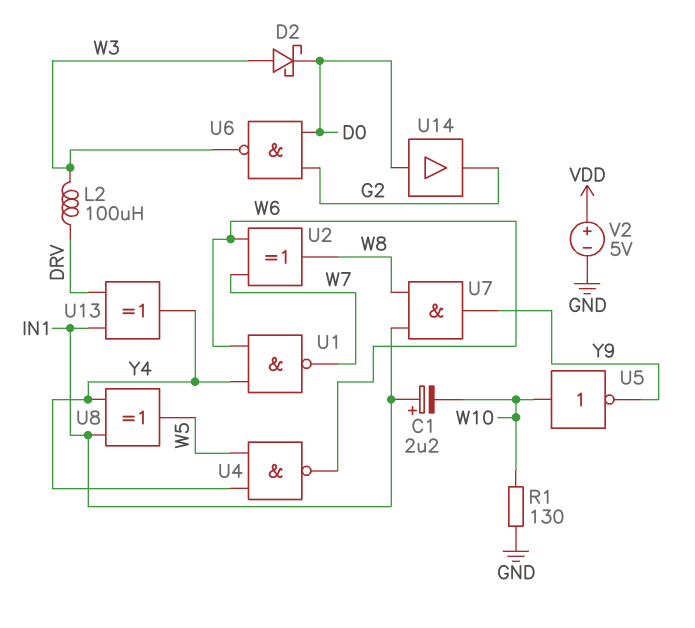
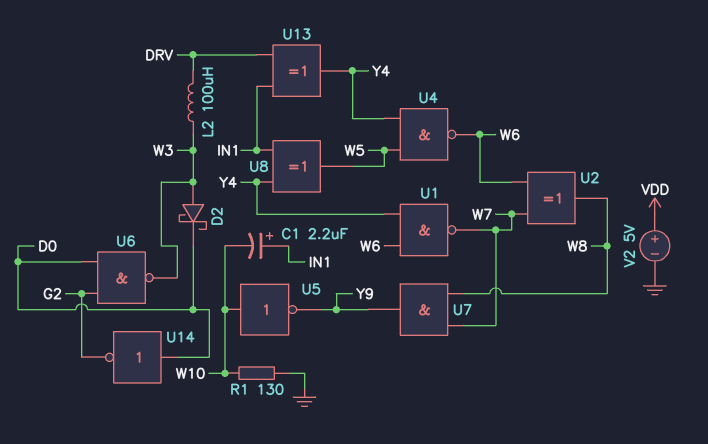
U7: AND (in IN1, in W8, out Y9) -> AND (in W7, in W8, out Y9)
U14: buffer (in D0, out G2) -> NOT (in D0, out G2)

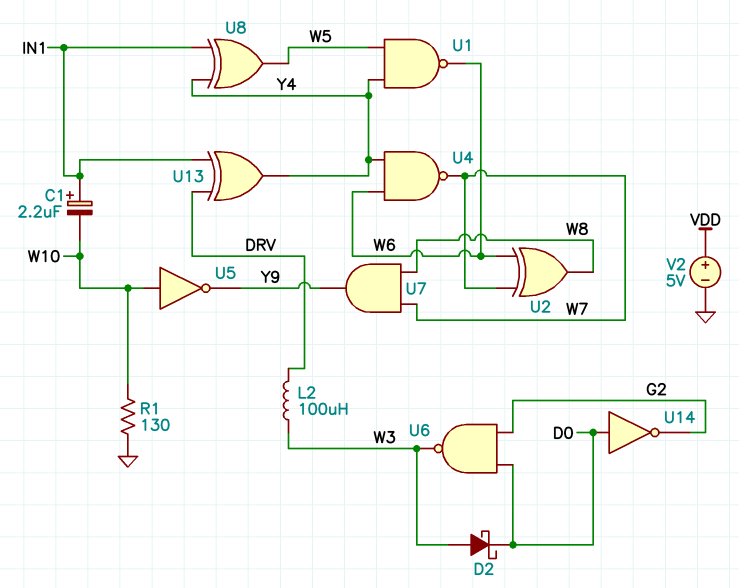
U1: NAND (in W6, in Y4, out W7) -> NAND (in W5, in Y4, out W6)
U4: NAND (in W5, in Y4, out W6) -> NAND (in W6, in Y4, out W7)

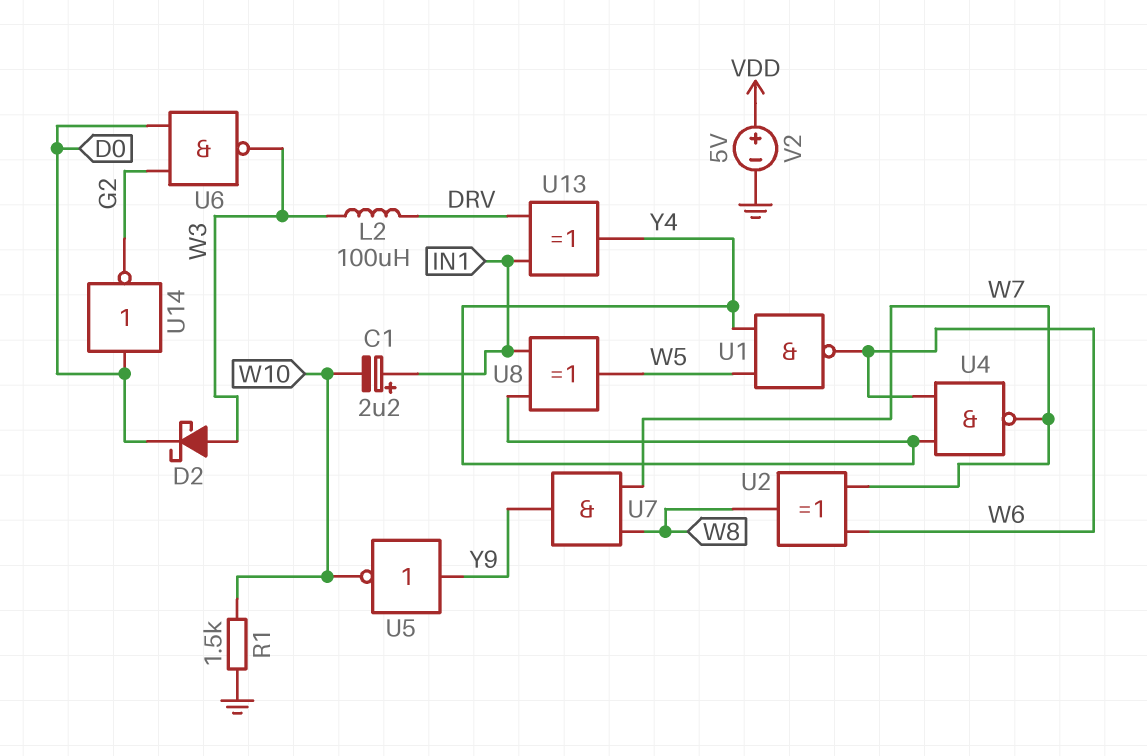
R1: 130 (GND, W10) -> 1.5k (GND, W10)
U5: NOT (in W10, out Y9) -> NOT (in Y9, out W10)

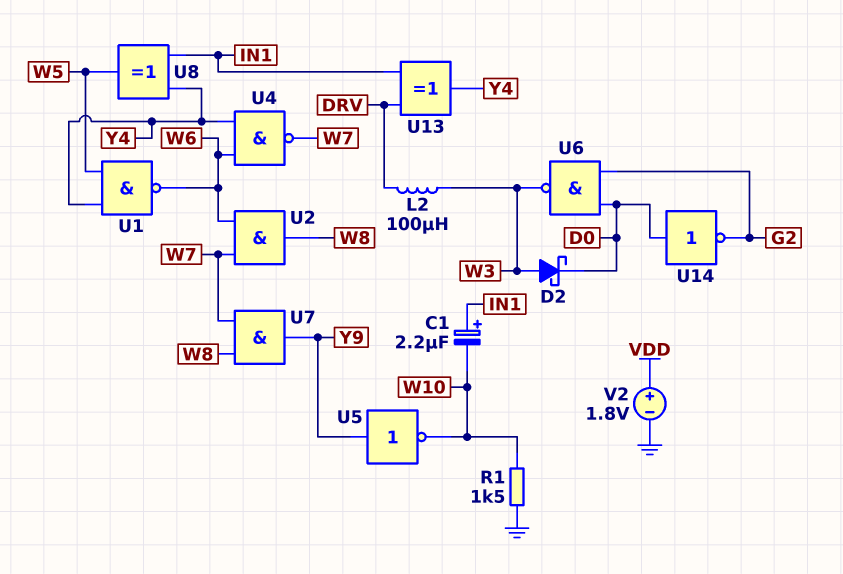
U2: XOR (in W6, in W7, out W8) -> AND (in W6, in W7, out W8)
V2: 5V (plus VDD, minus GND) -> 1.8V (plus VDD, minus GND)

